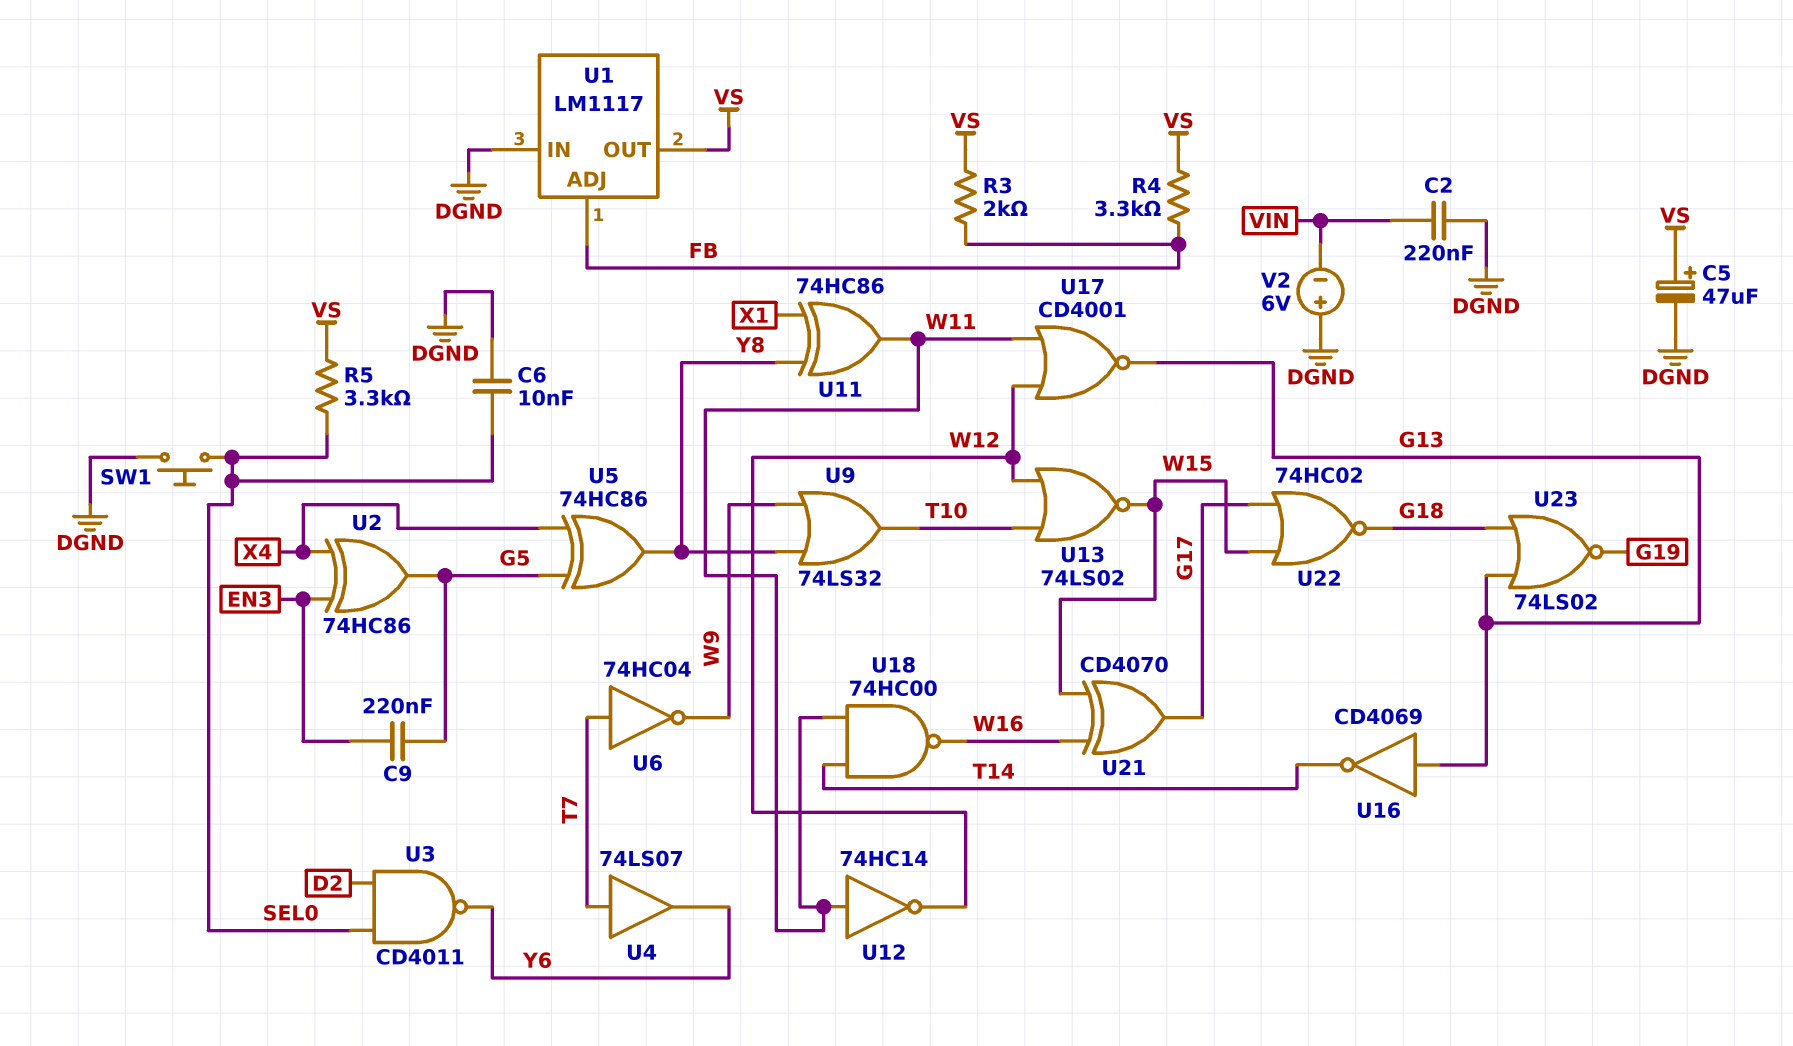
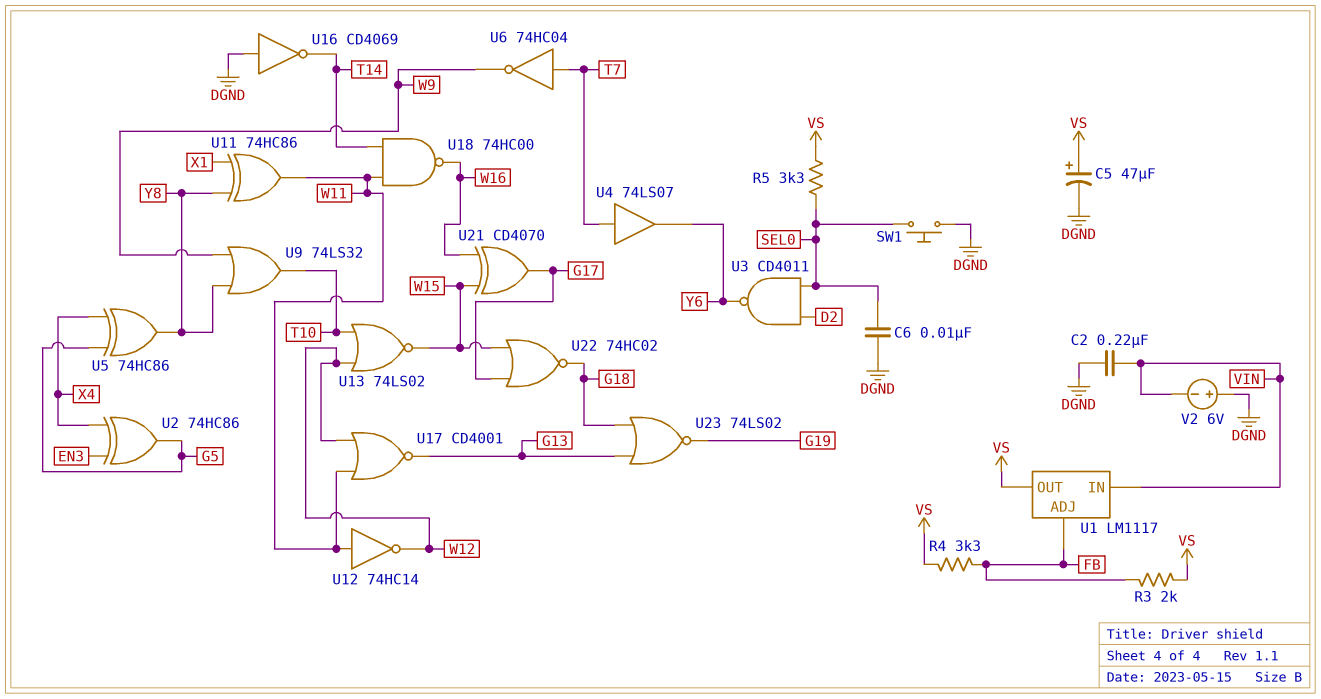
C9: 220nF (EN3, G5) -> none
U1 pin IN: DGND -> VIN
U16: NOT CD4069 (in G13, out T14) -> NOT CD4069 (in DGND, out T14)

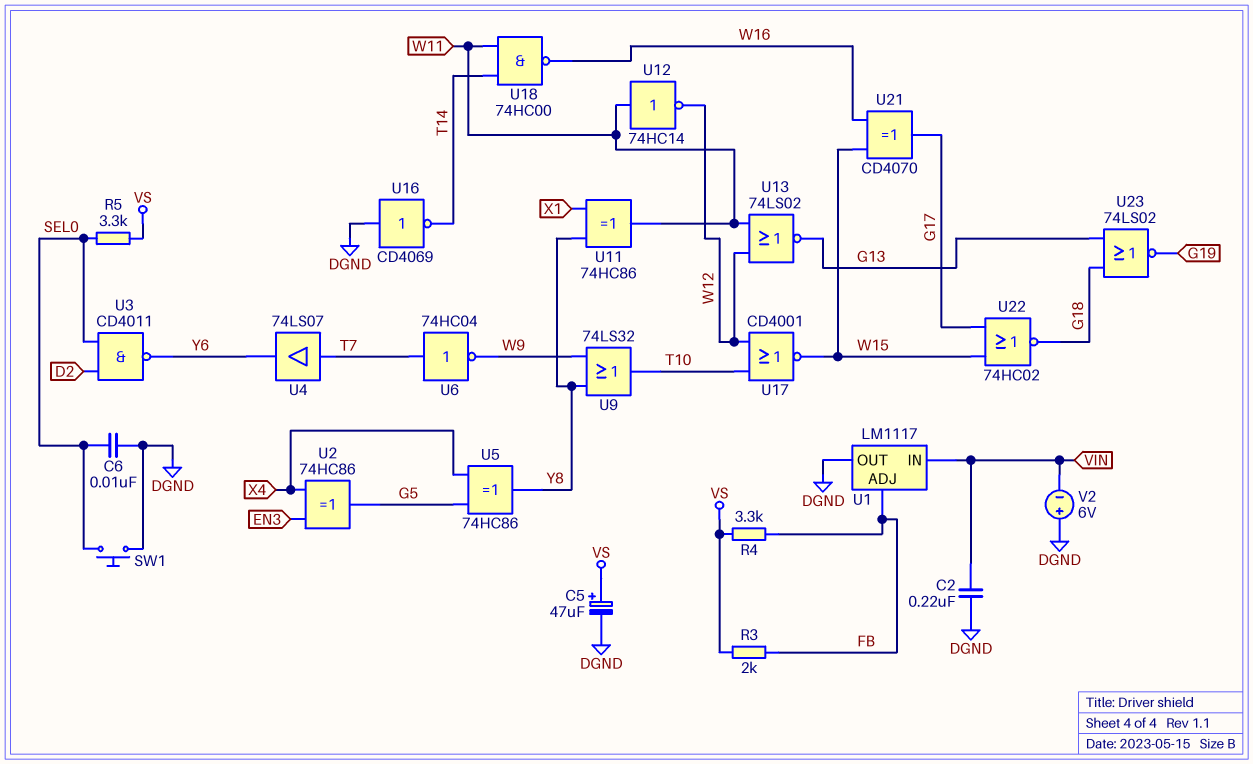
U1 pin OUT: VS -> DGND
U13: NOR 74LS02 (in T10, in W12, out W15) -> NOR 74LS02 (in W11, in W12, out G13)
U17: NOR CD4001 (in W11, in W12, out G13) -> NOR CD4001 (in T10, in W12, out W15)

